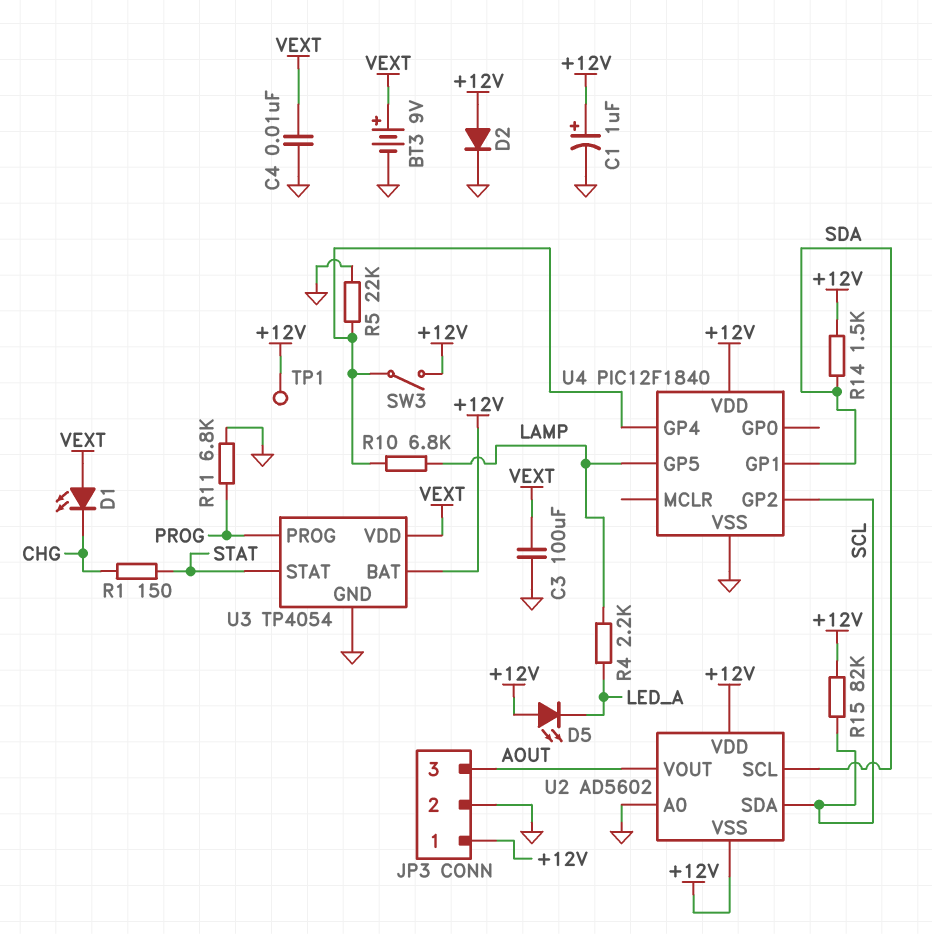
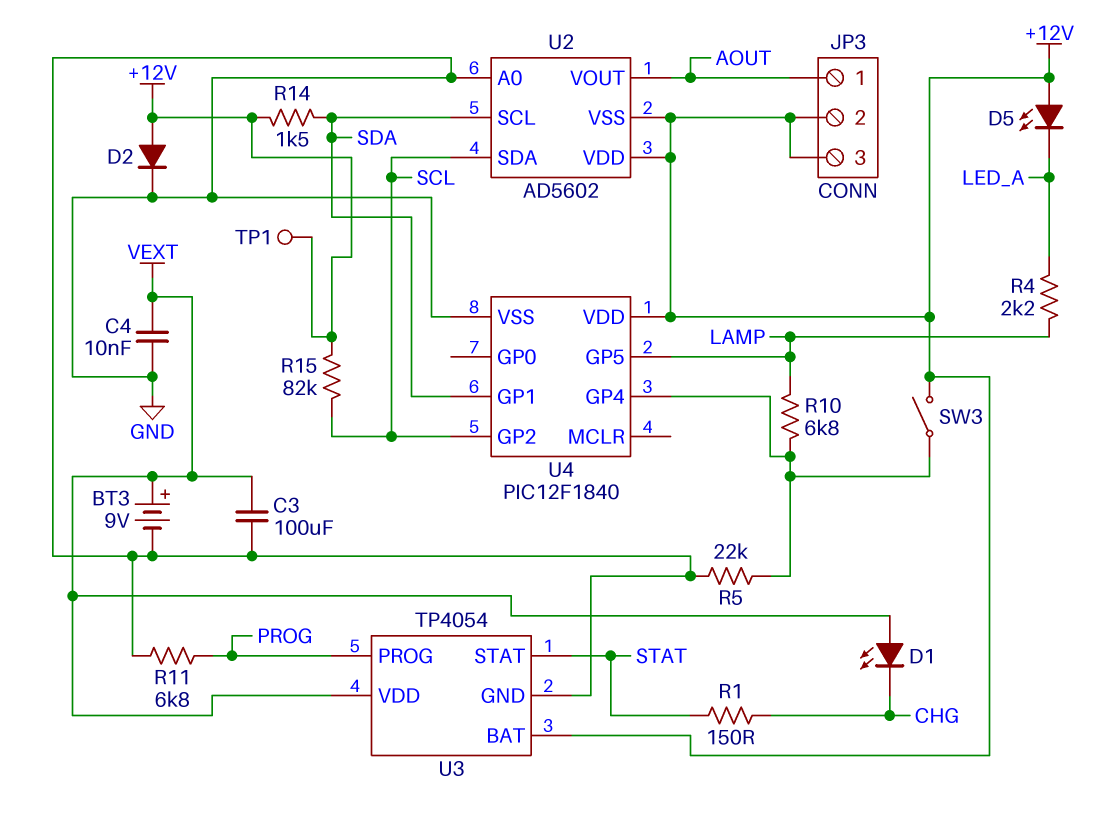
C1: 1uF (plus +12V, minus GND) -> none
JP3 pin 1: +12V -> AOUT
JP3 pin 2: GND -> +12V
JP3 pin 3: AOUT -> +12V

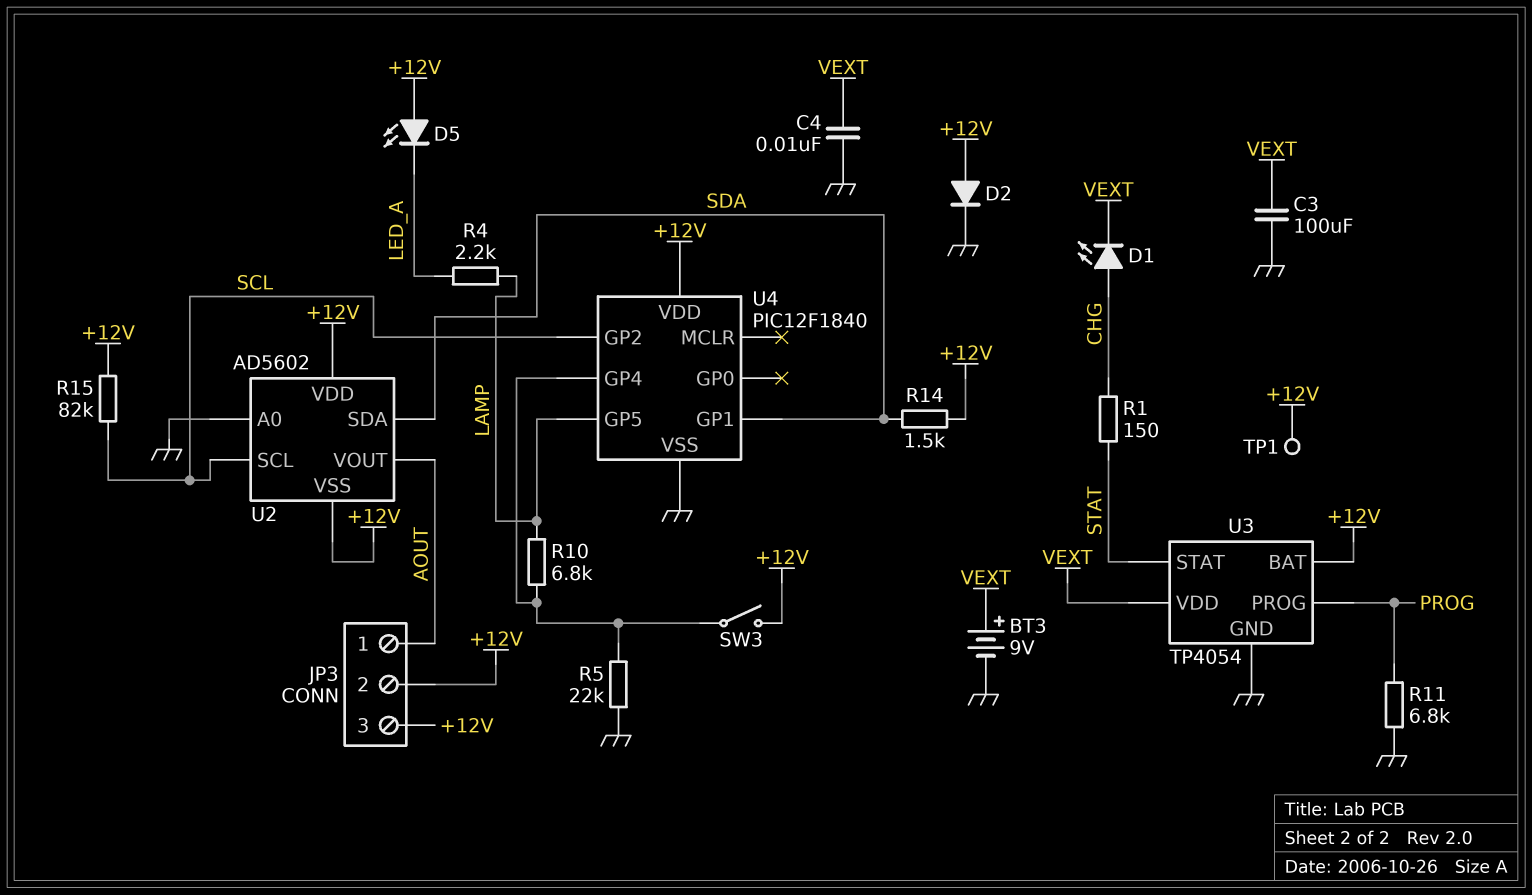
D1: LED (A VEXT, K CHG) -> LED (A CHG, K VEXT)
U2 pin SCL: SDA -> SCL
U2 pin SDA: SCL -> SDA

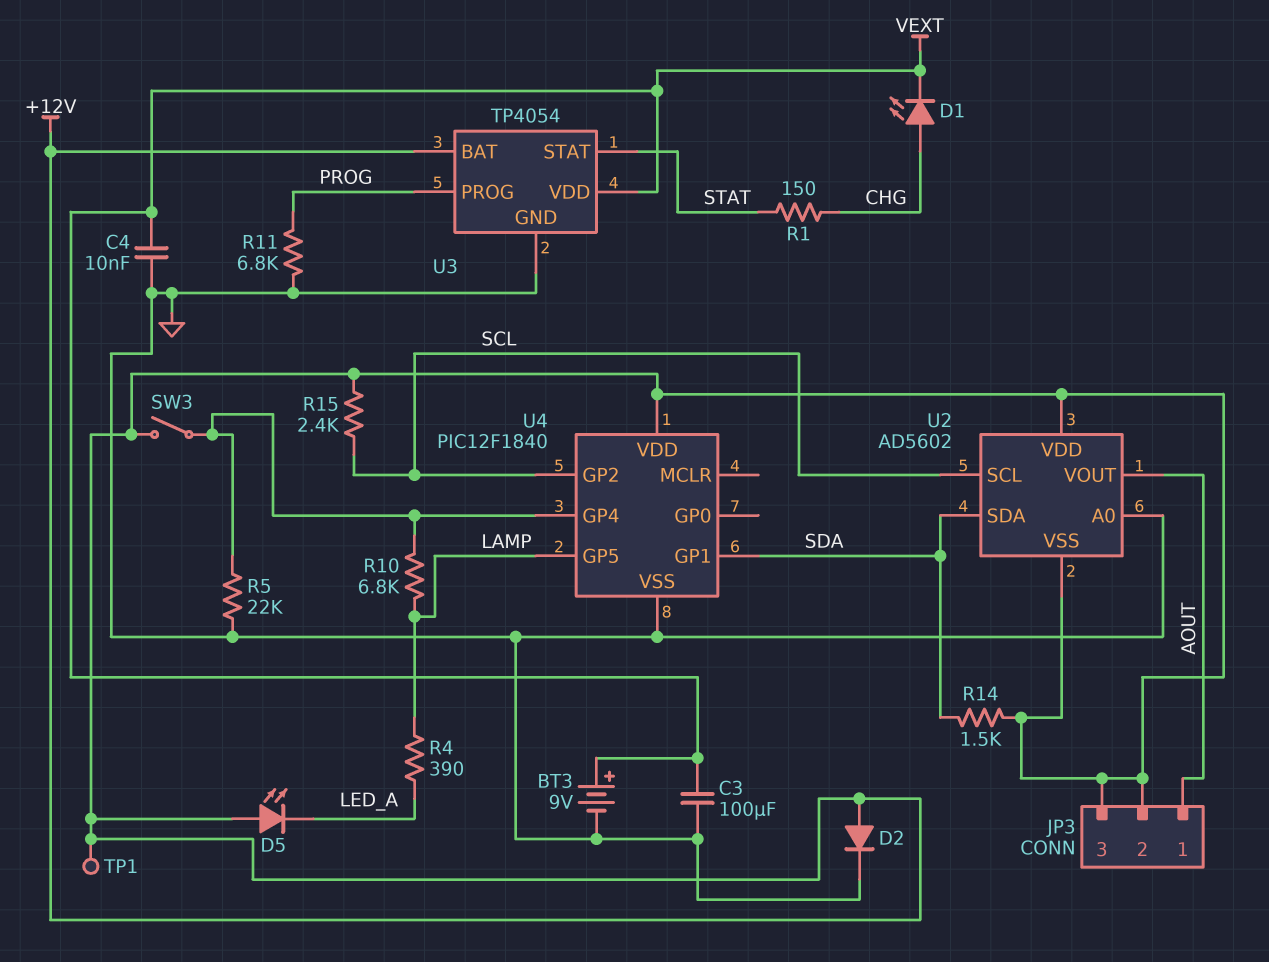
R4: 2.2k (LAMP, LED_A) -> 390 (LAMP, LED_A)
R15: 82k (+12V, SCL) -> 2.4k (+12V, SCL)

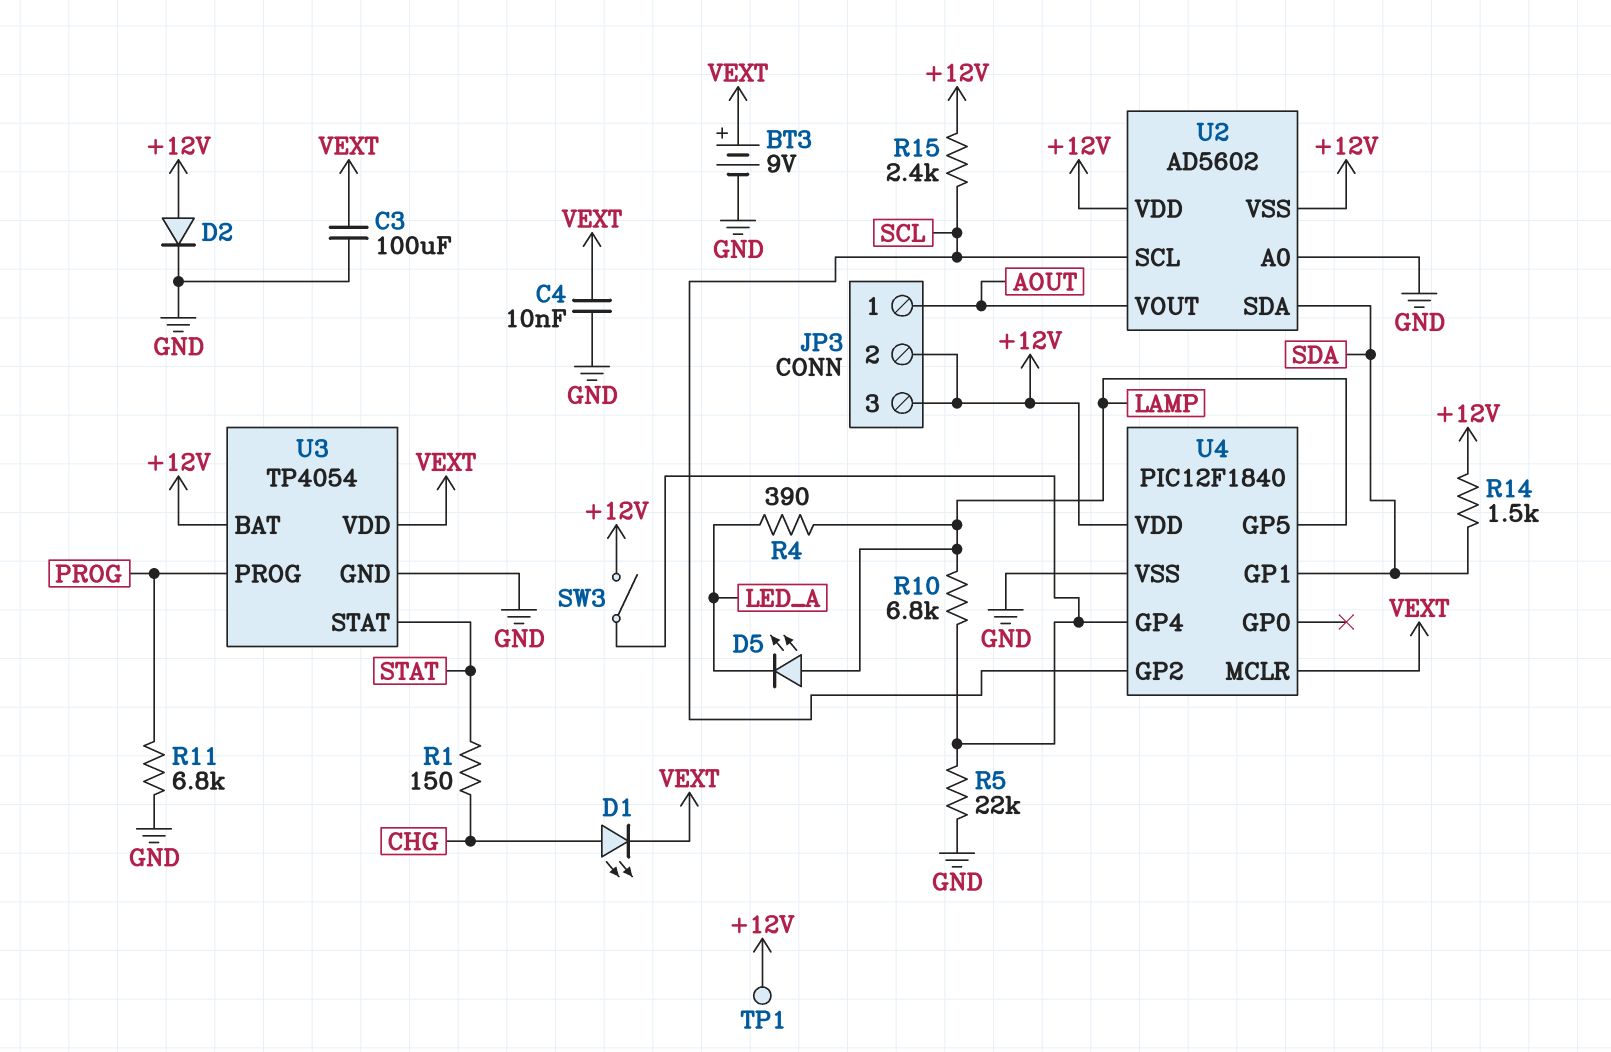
D5: LED (A +12V, K LED_A) -> LED (A LAMP, K LED_A)
U4 pin MCLR: none -> VEXT

